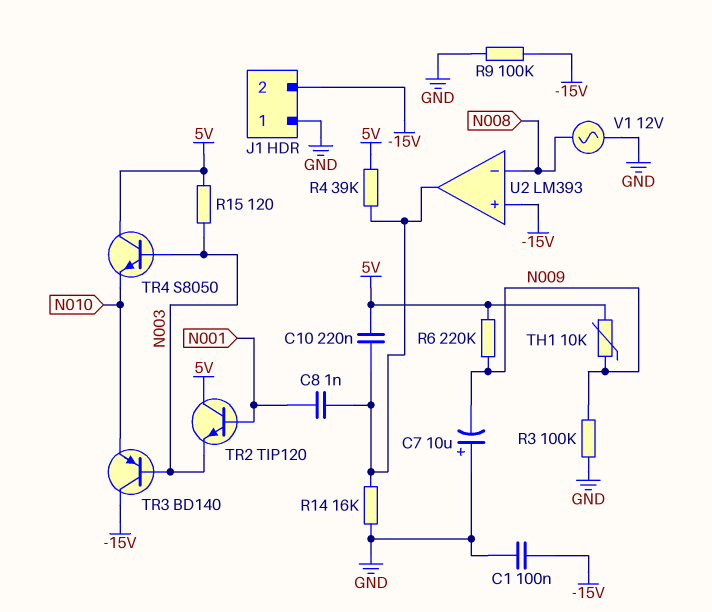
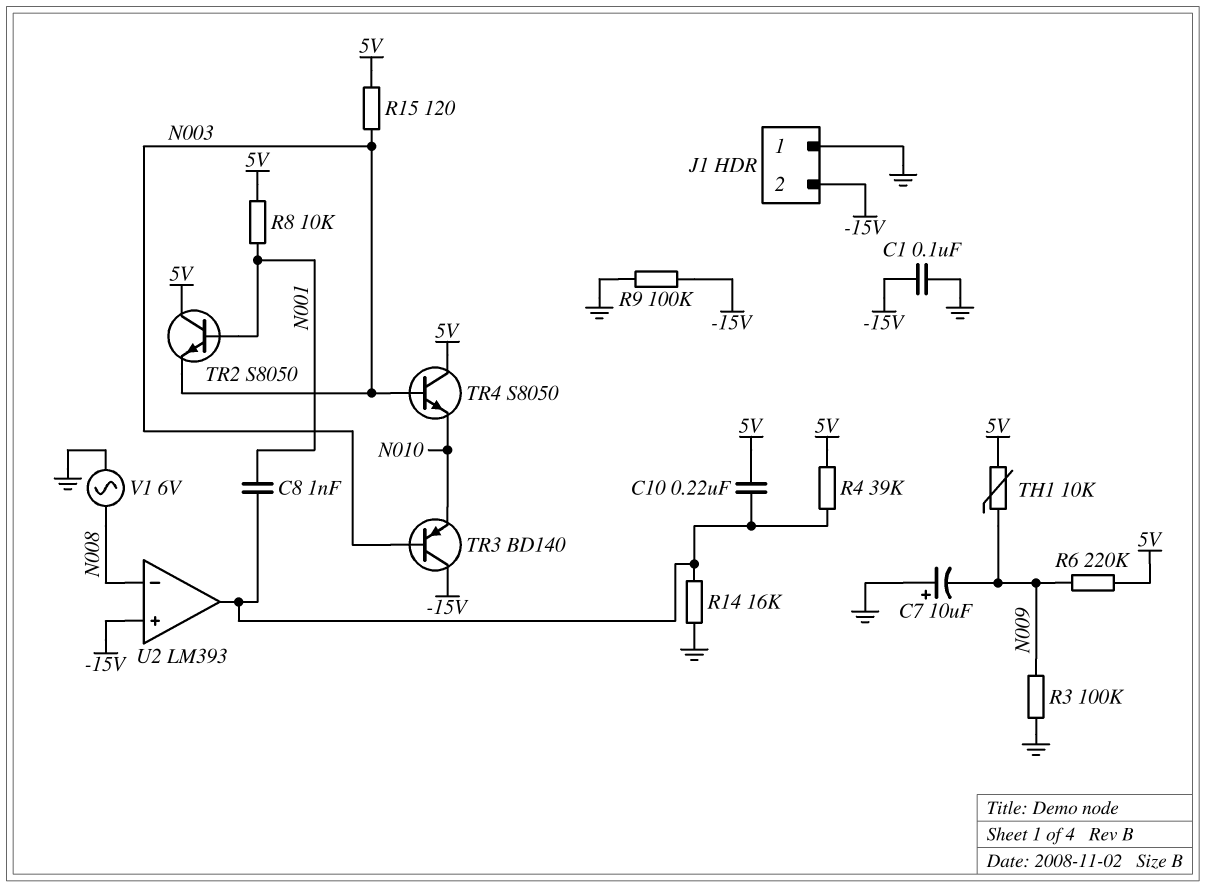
R8: none -> 10k (5V, N001)
TR2: NPN TIP120 (B N001, C 5V, E N003) -> NPN S8050 (B N001, C 5V, E N003)
V1: AC 12V (GND, N008) -> AC 6V (GND, N008)

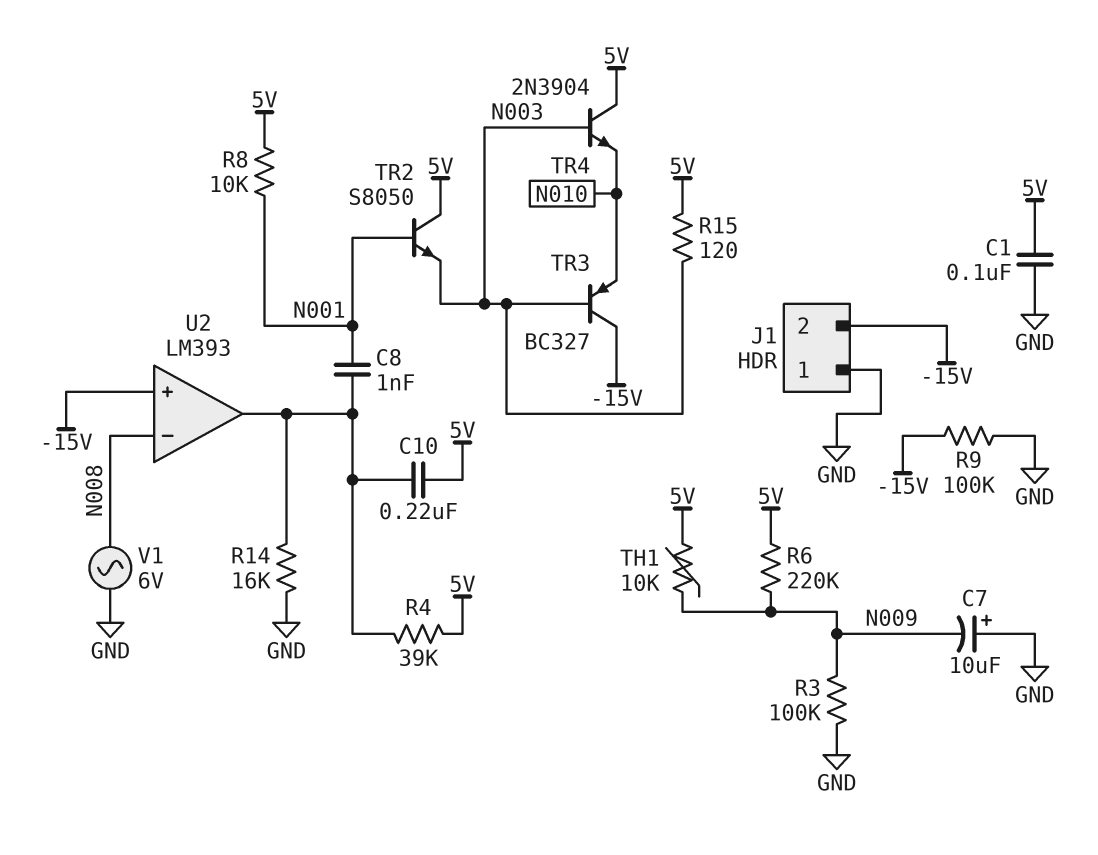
C1: 100nF (-15V, GND) -> 100nF (5V, GND)
TR3: PNP BD140 (B N003, C -15V, E N010) -> PNP BC327 (B N003, C -15V, E N010)
TR4: NPN S8050 (B N003, C 5V, E N010) -> NPN 2N3904 (B N003, C 5V, E N010)

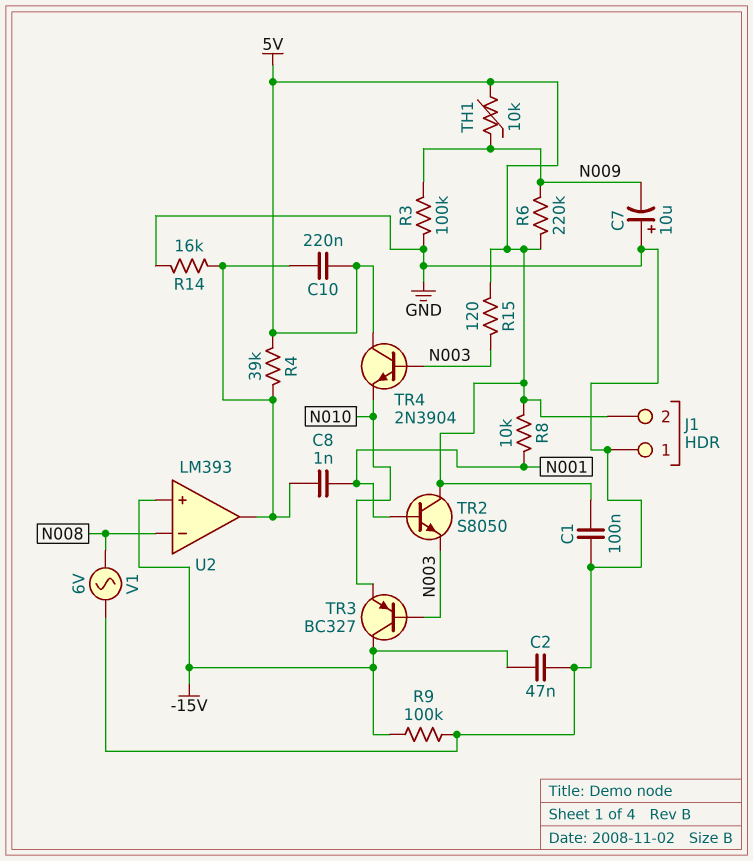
C2: none -> 47nF (-15V, GND)
J1 pin 2: -15V -> 5V

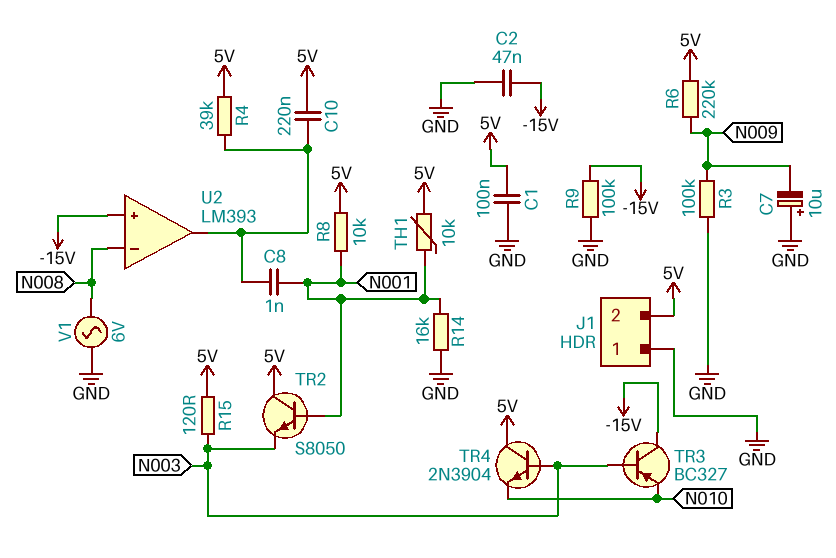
R14: 16k (GND, U2/out) -> 16k (GND, N001)
TH1: 10k (5V, N009) -> 10k (5V, N001)

